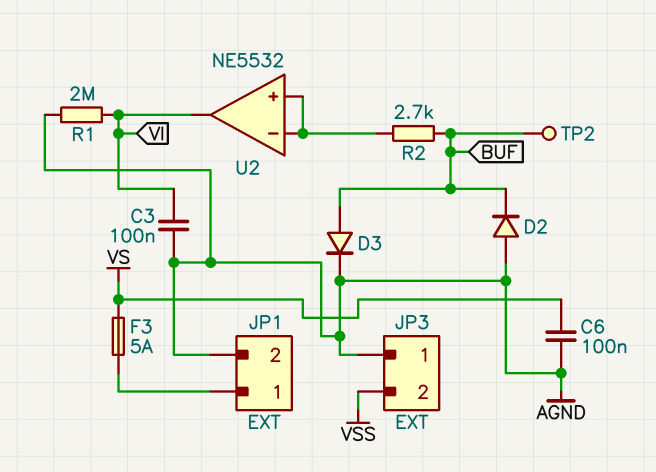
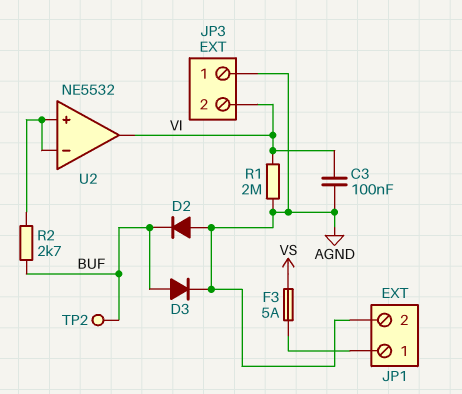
C6: 100nF (AGND, VS) -> none
JP3 pin 2: VSS -> VI

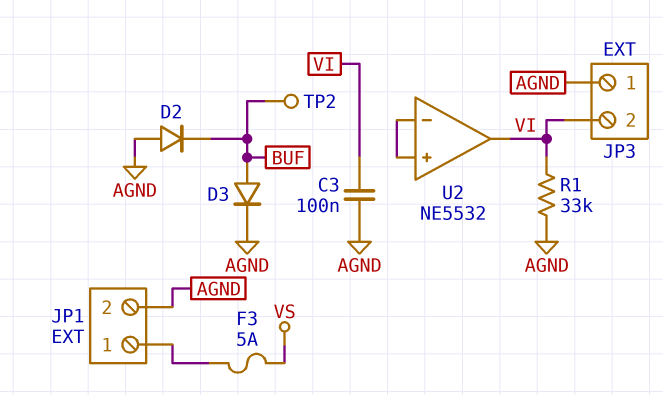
R1: 2M (AGND, VI) -> 33k (AGND, VI)
R2: 2.7k (BUF, U2/in+) -> none

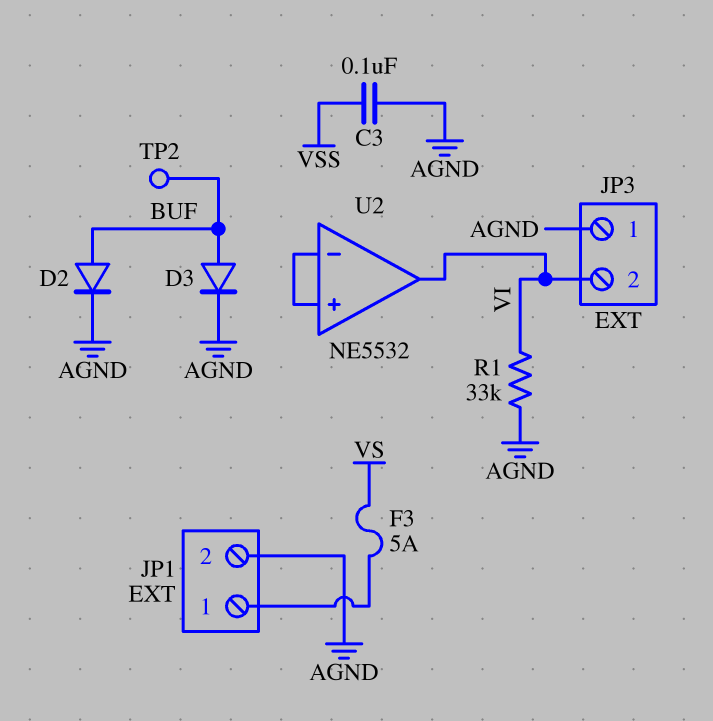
C3: 100nF (AGND, VI) -> 100nF (AGND, VSS)
D2: diode (A AGND, K BUF) -> diode (A BUF, K AGND)

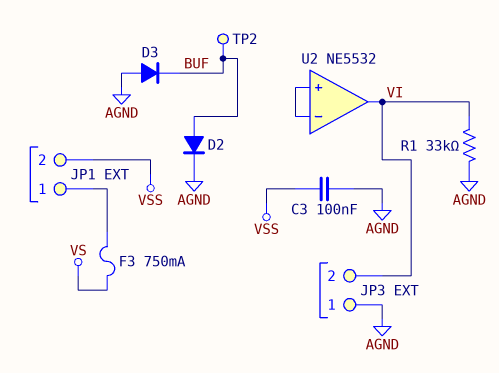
D3: diode (A BUF, K AGND) -> diode (A AGND, K BUF)
F3: 5A (JP1/1, VS) -> 750mA (JP1/1, VS)
JP1 pin 2: AGND -> VSS

